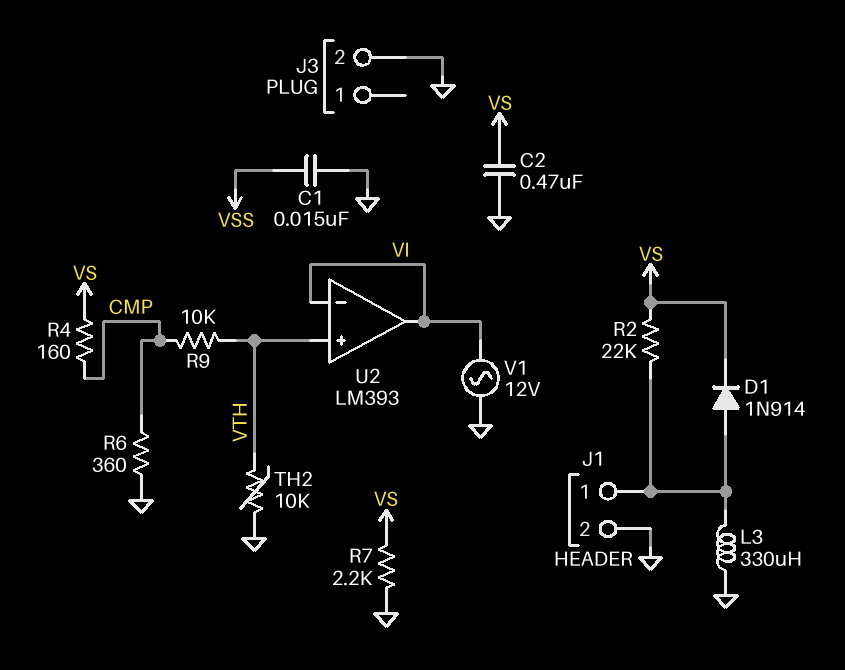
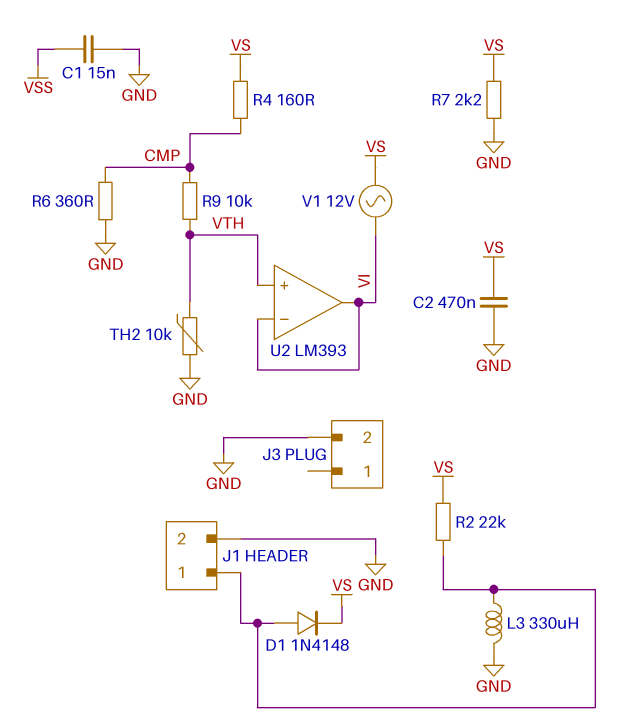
D1: diode 1N914 (A J1/1, K VS) -> diode 1N4148 (A J1/1, K VS)
V1: AC 12V (GND, VI) -> AC 12V (VI, VS)

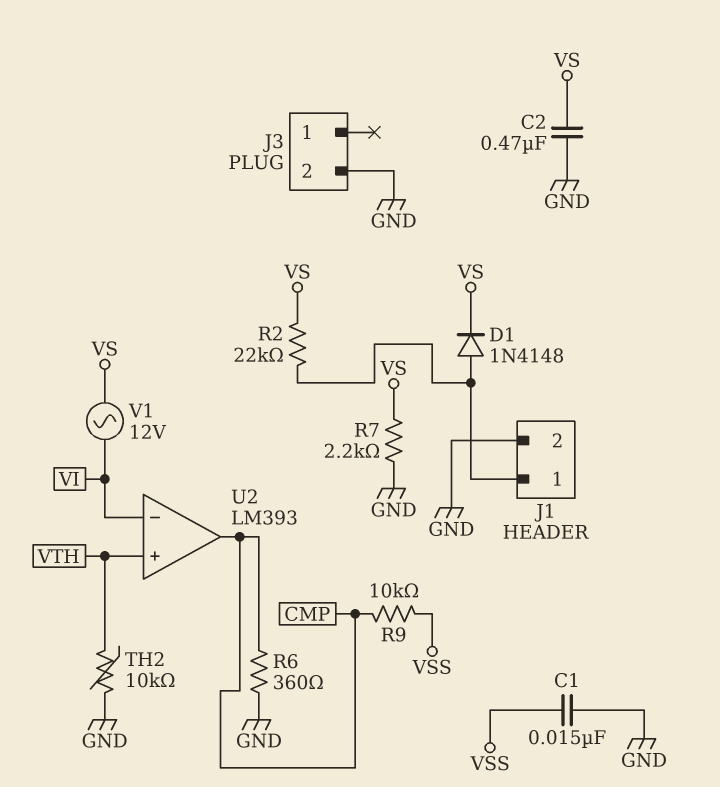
L3: 330uH (GND, J1/1) -> none
R4: 160 (CMP, VS) -> none
R9: 10k (CMP, VTH) -> 10k (CMP, VSS)
U2 pin out: VI -> CMP

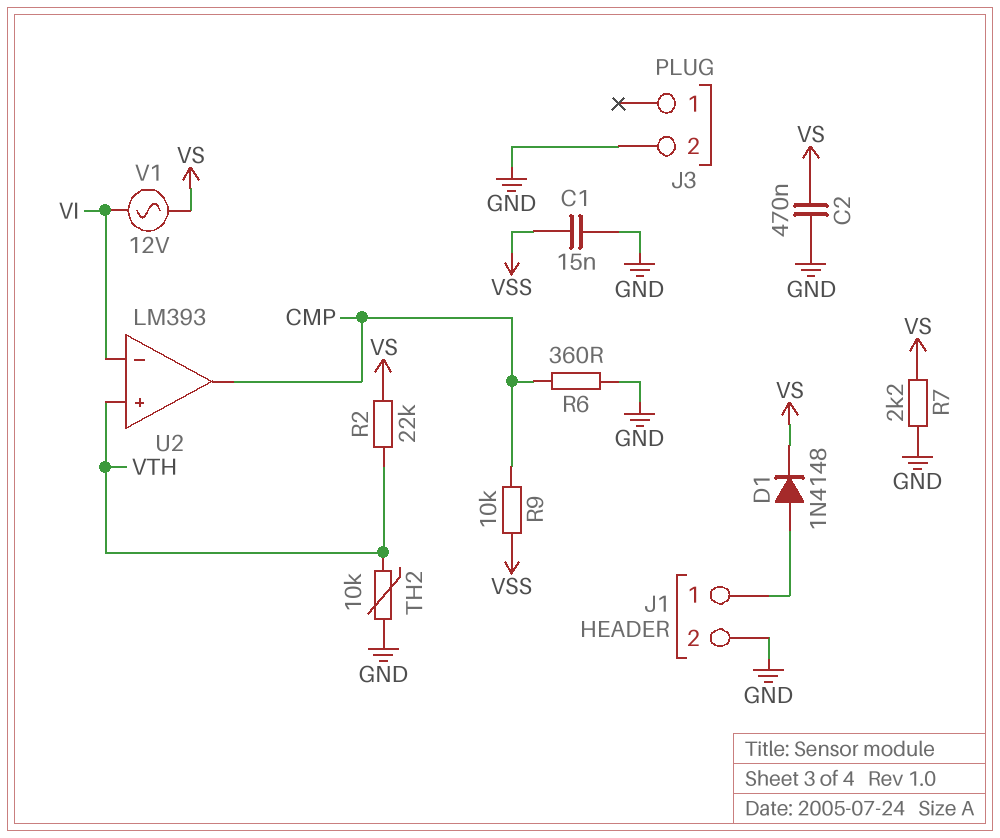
R2: 22k (J1/1, VS) -> 22k (VS, VTH)

